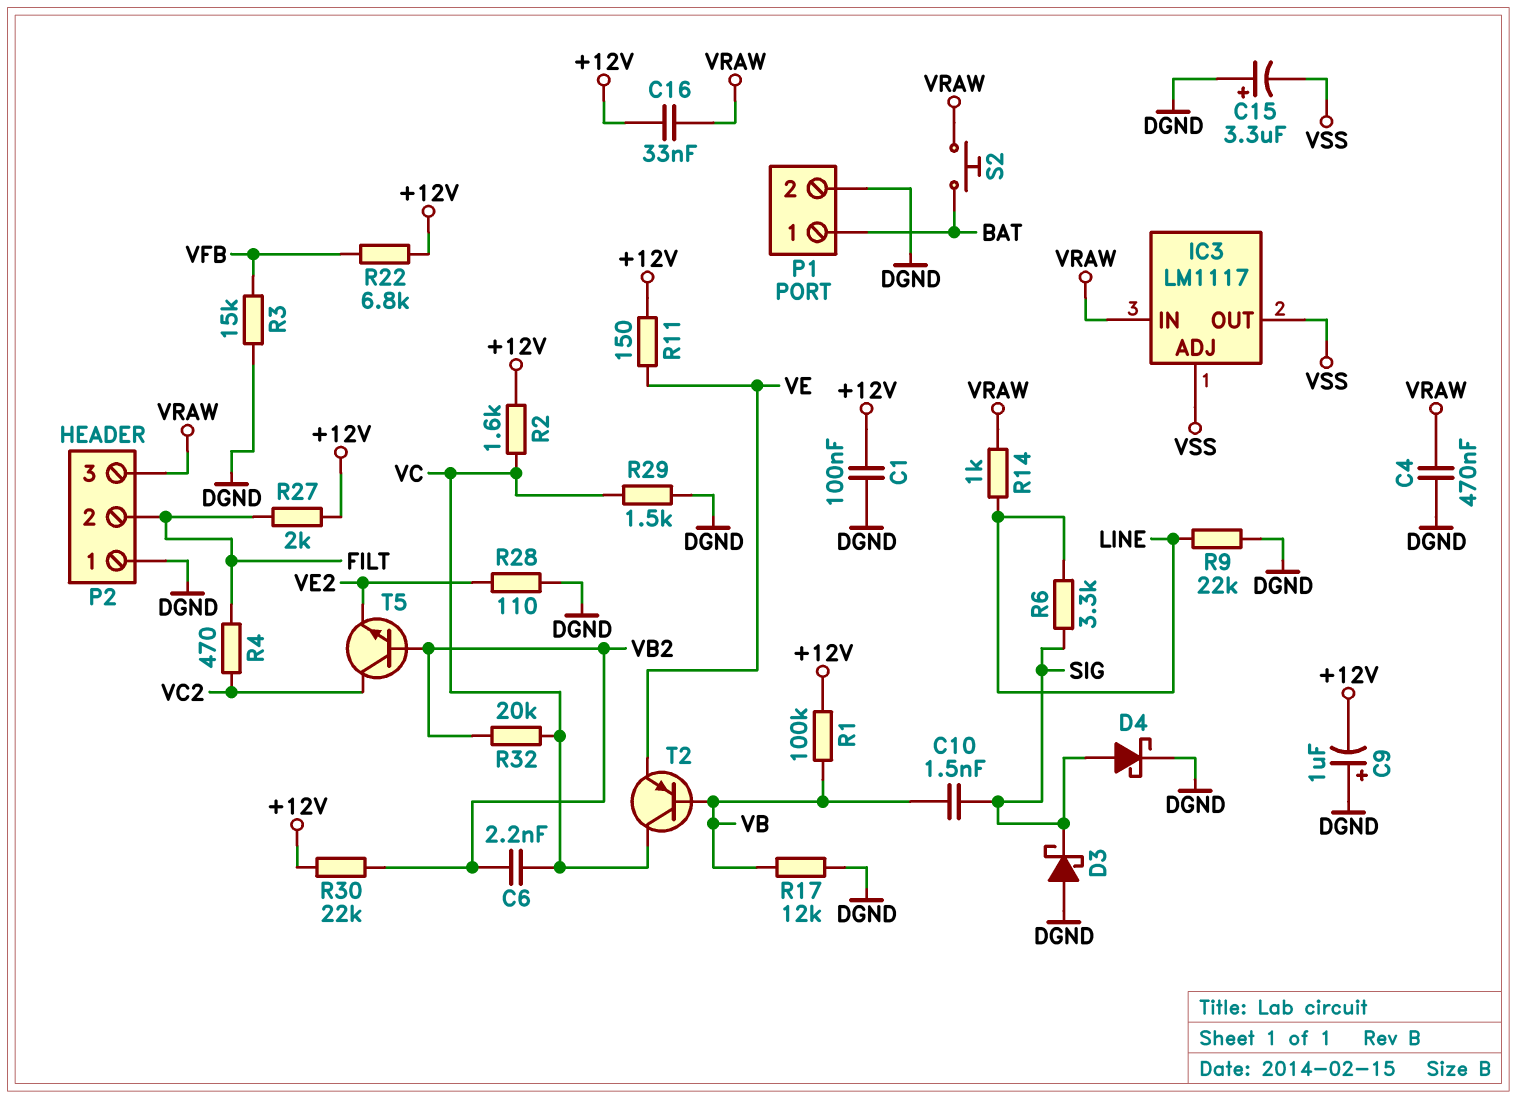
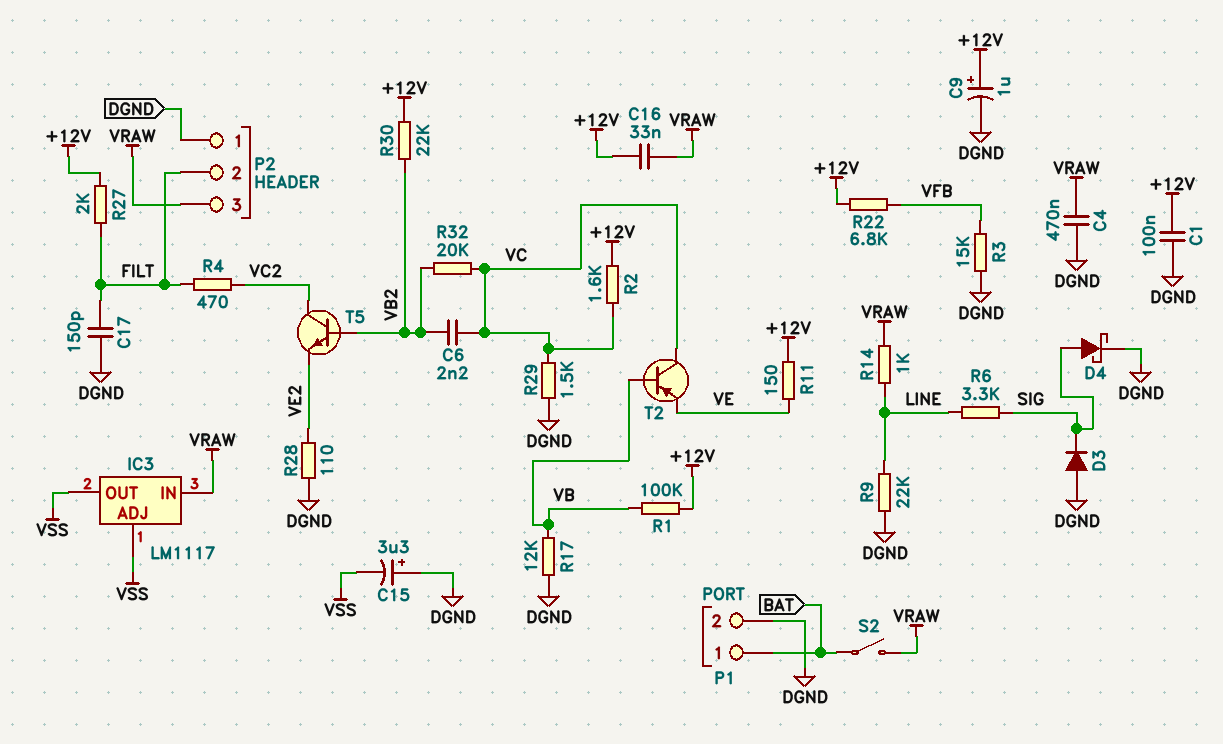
C9: 1uF (plus DGND, minus +12V) -> 1uF (plus +12V, minus DGND)
C10: 1.5nF (SIG, VB) -> none
C17: none -> 150pF (DGND, FILT)
D3: schottky (A DGND, K SIG) -> diode (A DGND, K SIG)
S2: button (BAT, VRAW) -> switch (BAT, VRAW)

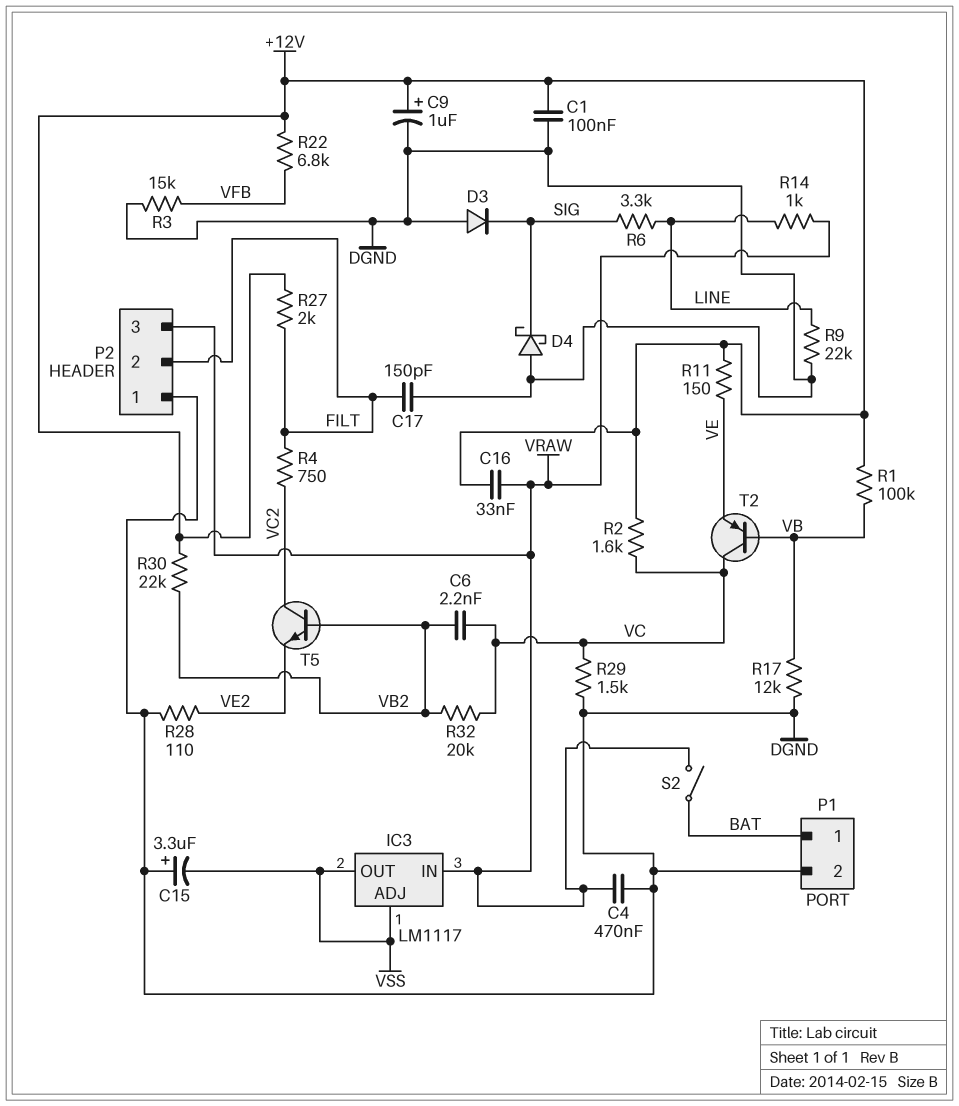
D4: schottky (A SIG, K DGND) -> schottky (A DGND, K SIG)
R4: 470 (FILT, VC2) -> 750 (FILT, VC2)

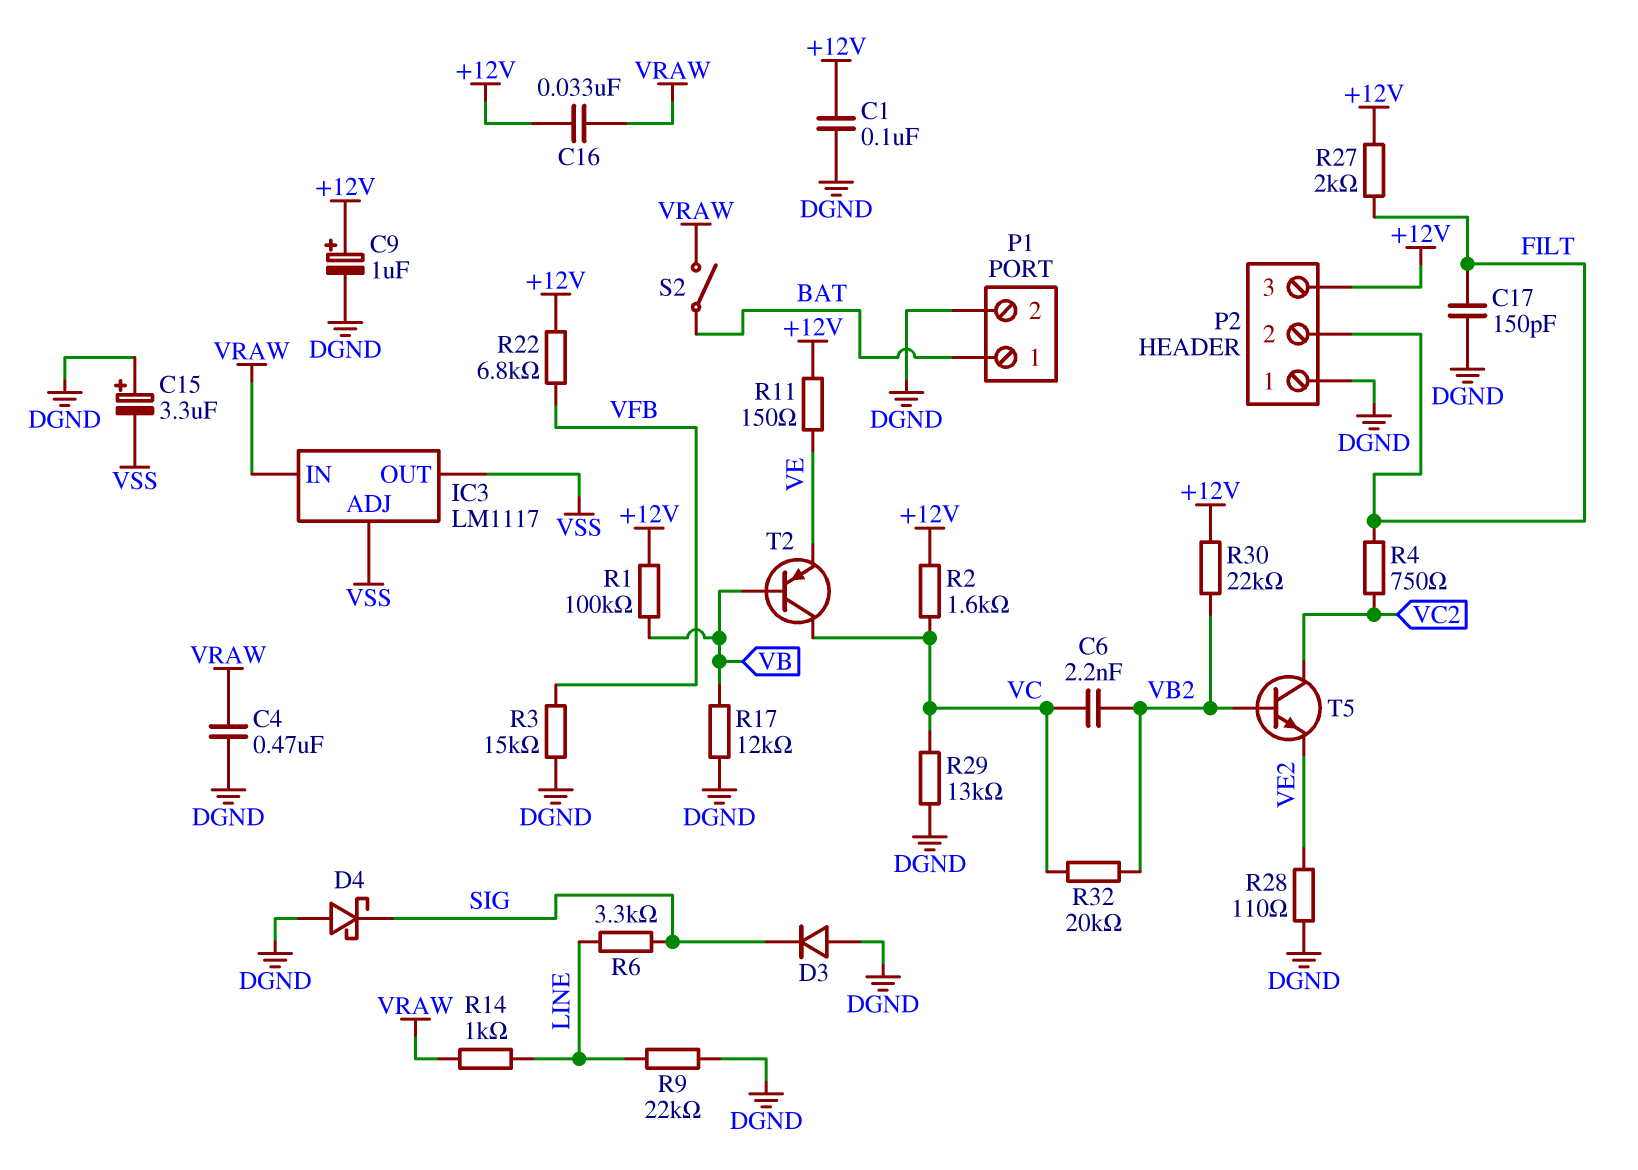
P2 pin 3: VRAW -> +12V
R29: 1.5k (DGND, VC) -> 13k (DGND, VC)

